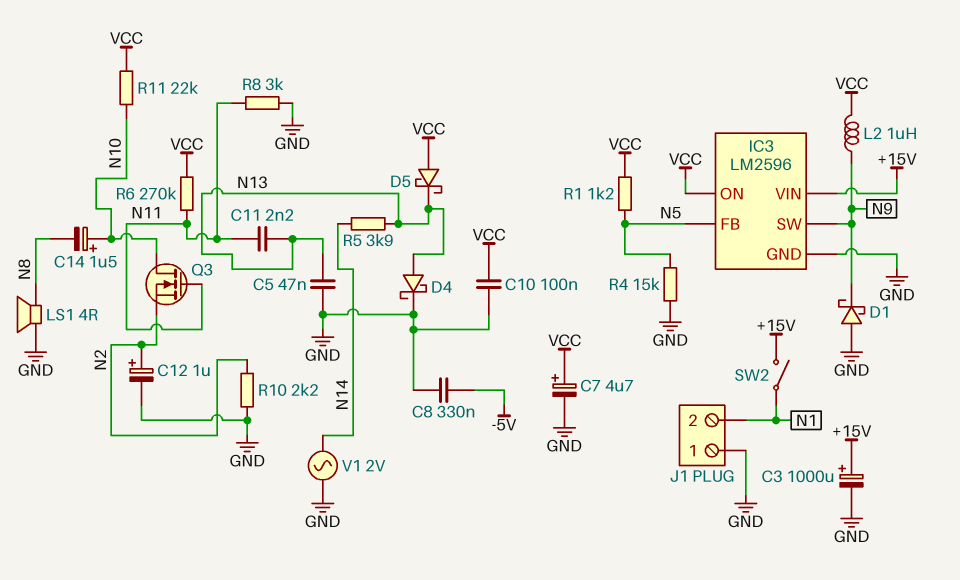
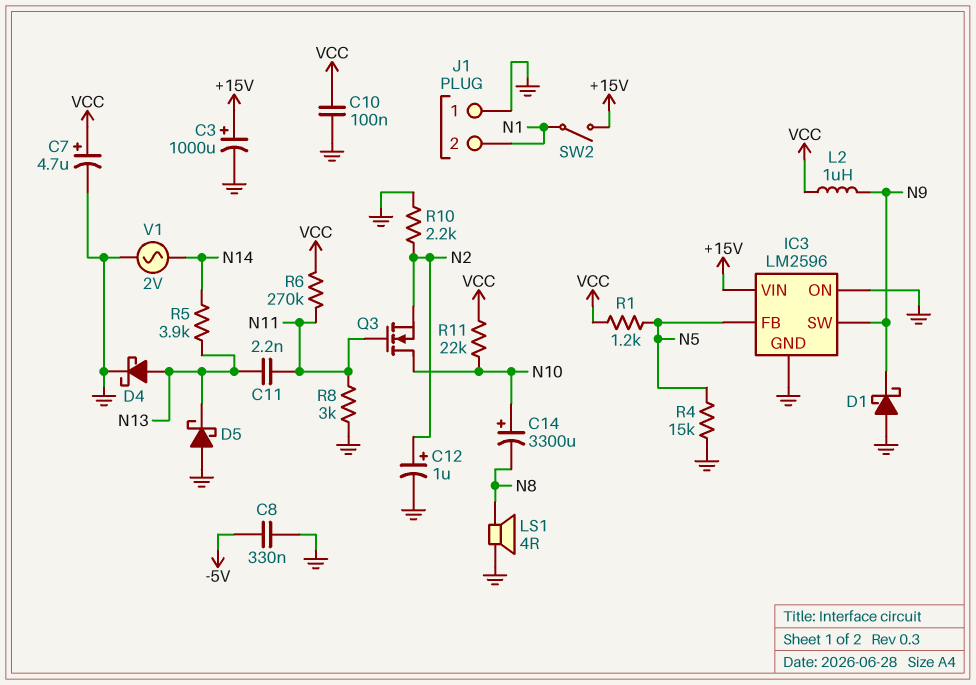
C5: 47nF (GND, N13) -> none
C14: 1.5uF (plus N10, minus N8) -> 3300uF (plus N10, minus N8)
D5: schottky (A VCC, K N13) -> schottky (A GND, K N13)
IC3 pin ON: VCC -> GND

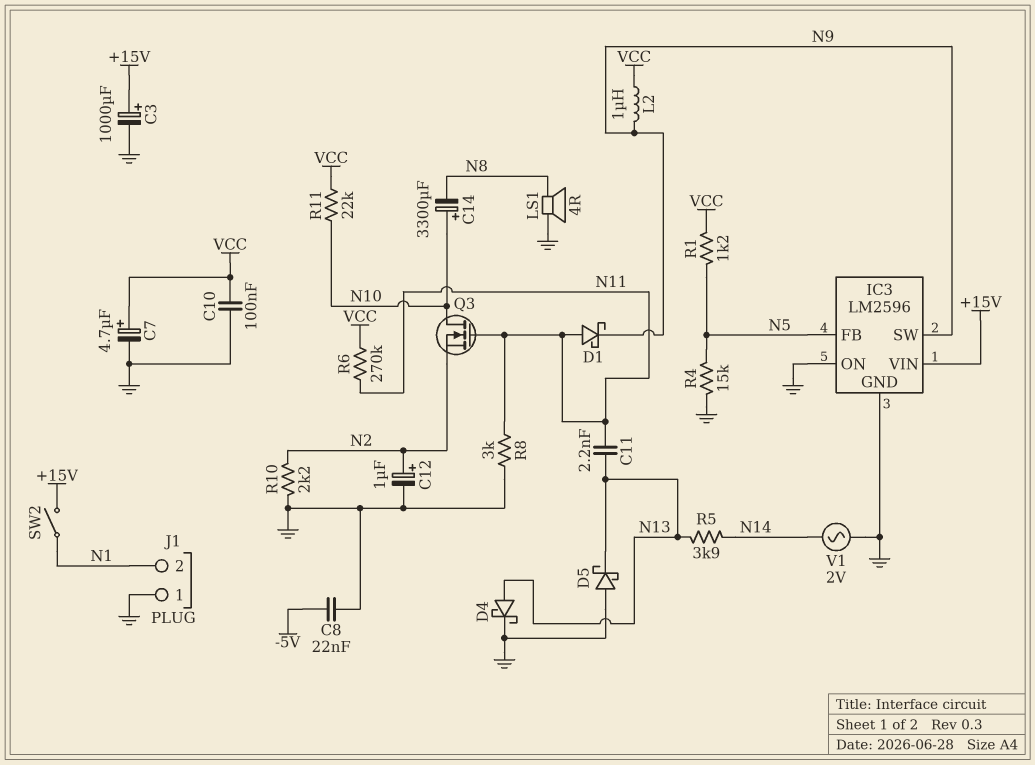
C8: 330nF (-5V, GND) -> 22nF (-5V, GND)
D1: schottky (A GND, K N9) -> schottky (A N11, K N9)

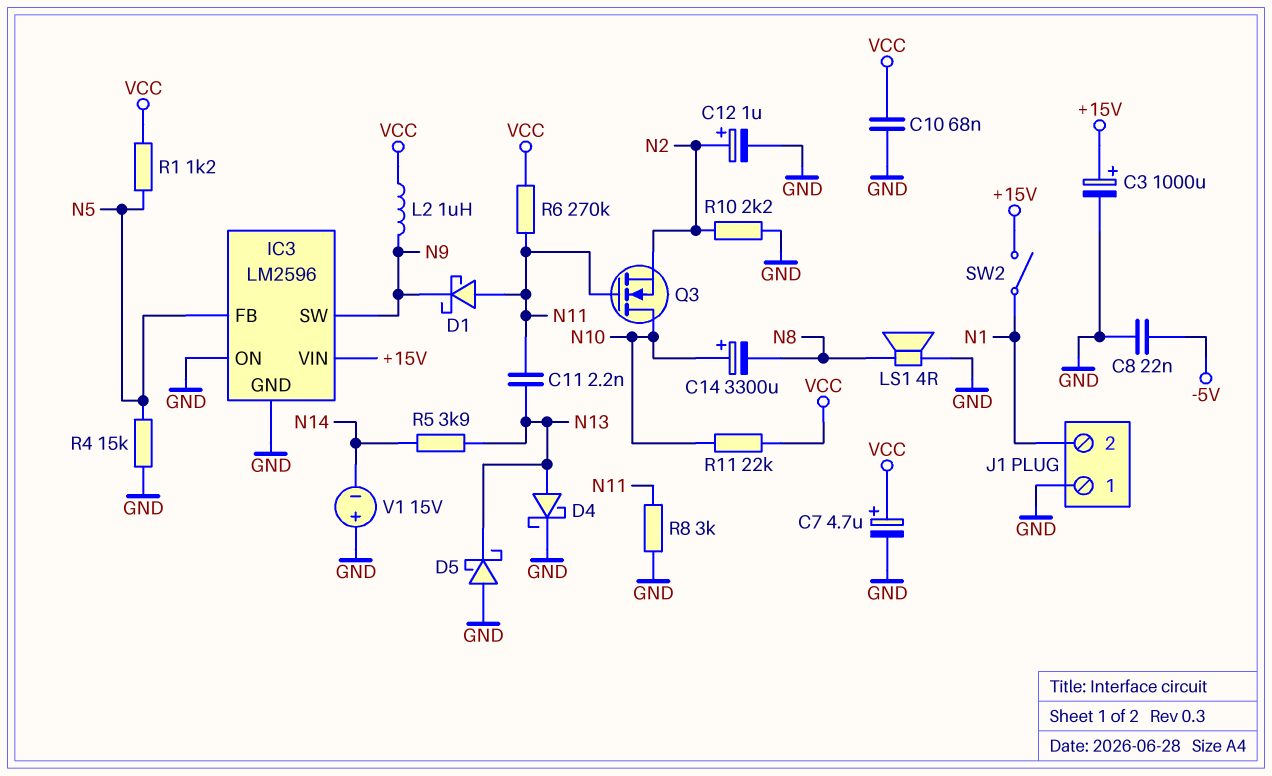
C10: 100nF (GND, VCC) -> 68nF (GND, VCC)
V1: AC 2V (GND, N14) -> 15V (plus GND, minus N14)

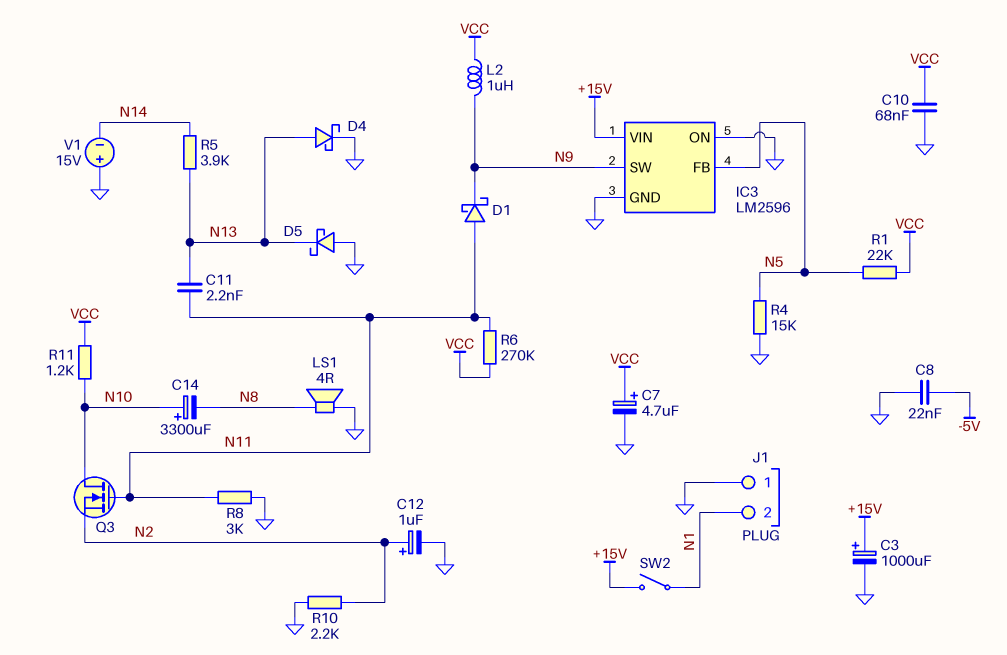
R1: 1.2k (N5, VCC) -> 22k (N5, VCC)
R11: 22k (N10, VCC) -> 1.2k (N10, VCC)

